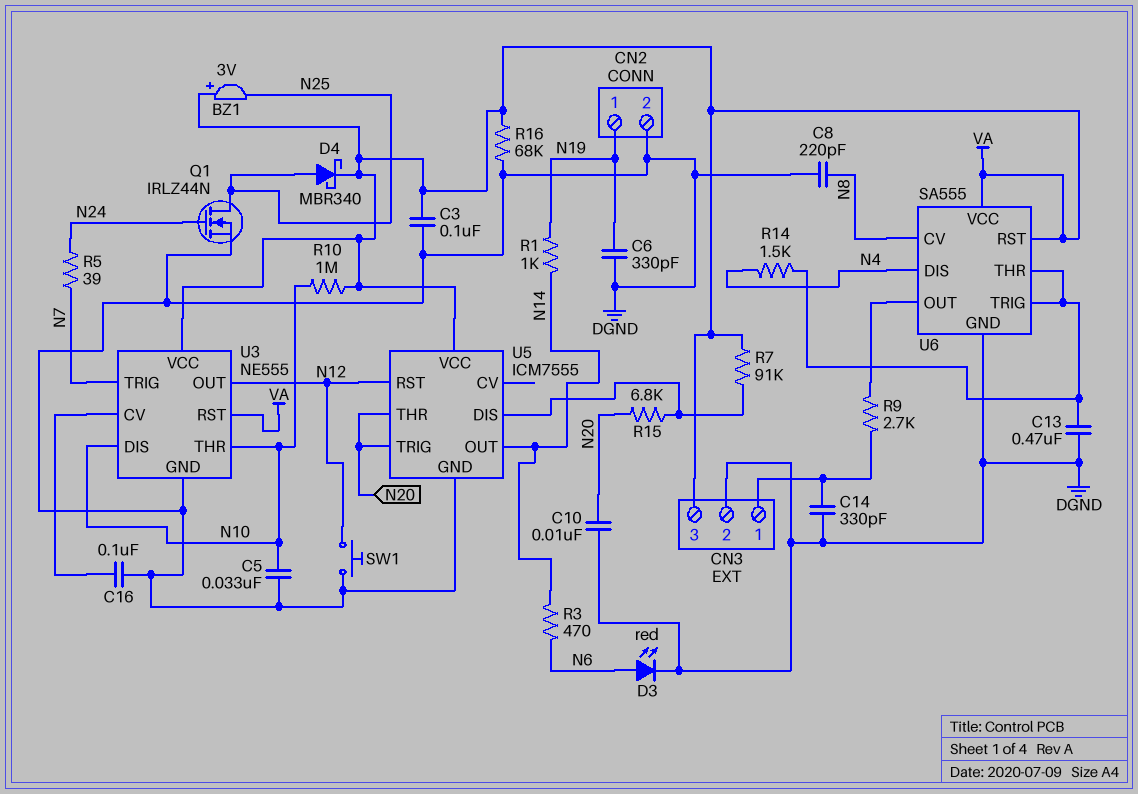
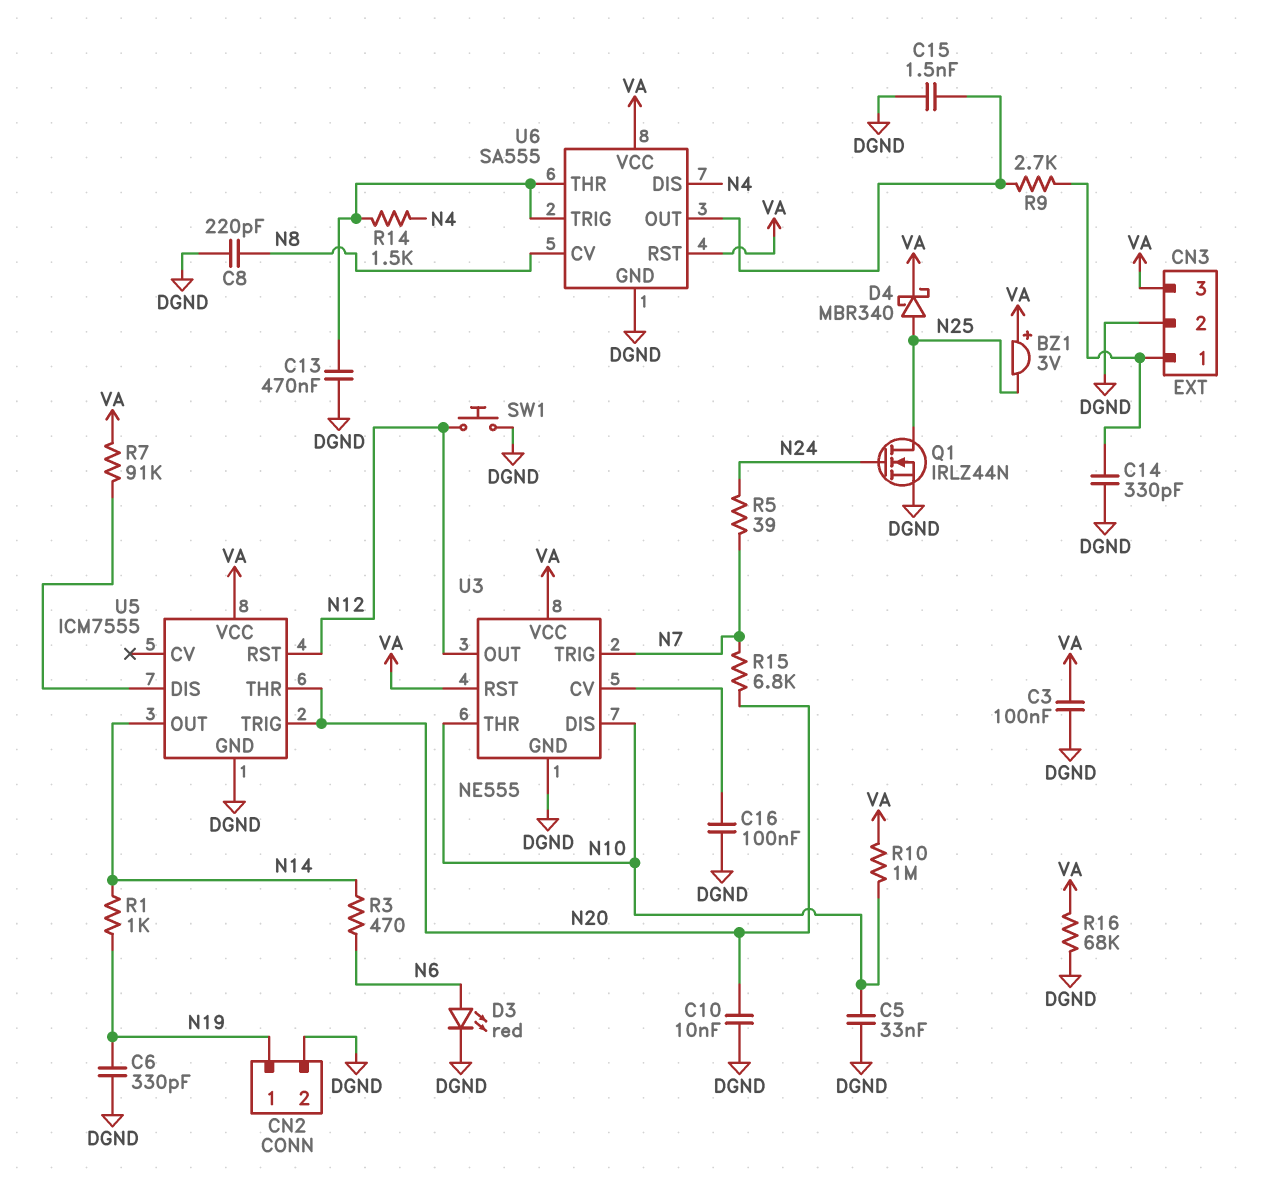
C15: none -> 1.5nF (DGND, U6/OUT)
R15: 6.8k (N20, U5/DIS) -> 6.8k (N7, N20)

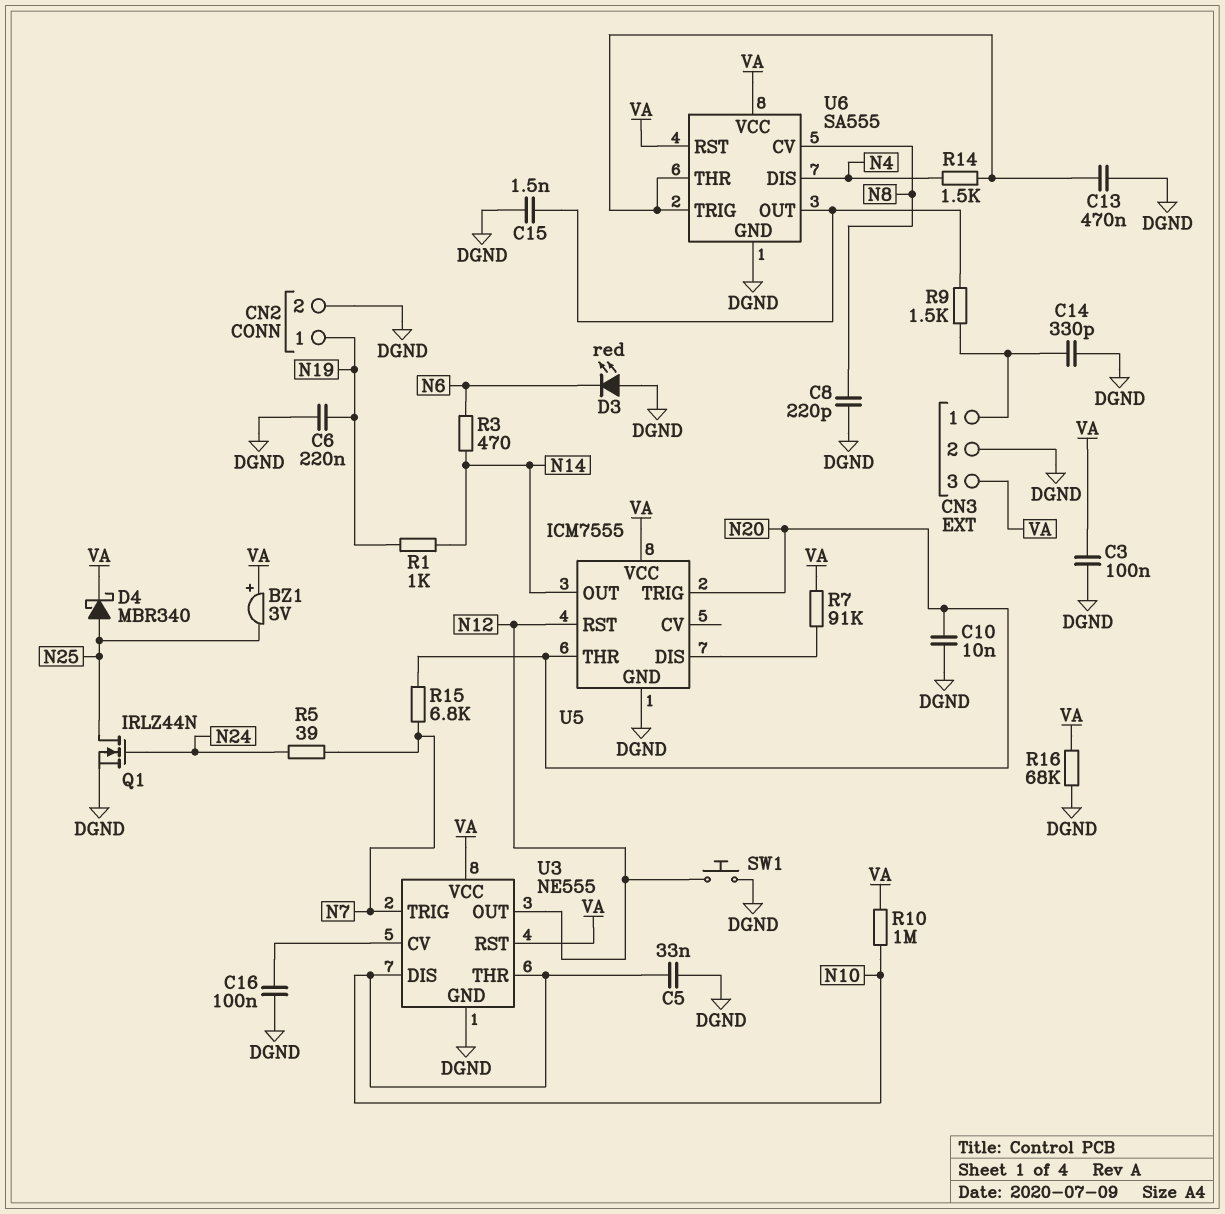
C6: 330pF (DGND, N19) -> 220nF (DGND, N19)
D3: LED red (A N6, K DGND) -> LED red (A DGND, K N6)
R9: 2.7k (CN3/1, U6/OUT) -> 1.5k (CN3/1, U6/OUT)

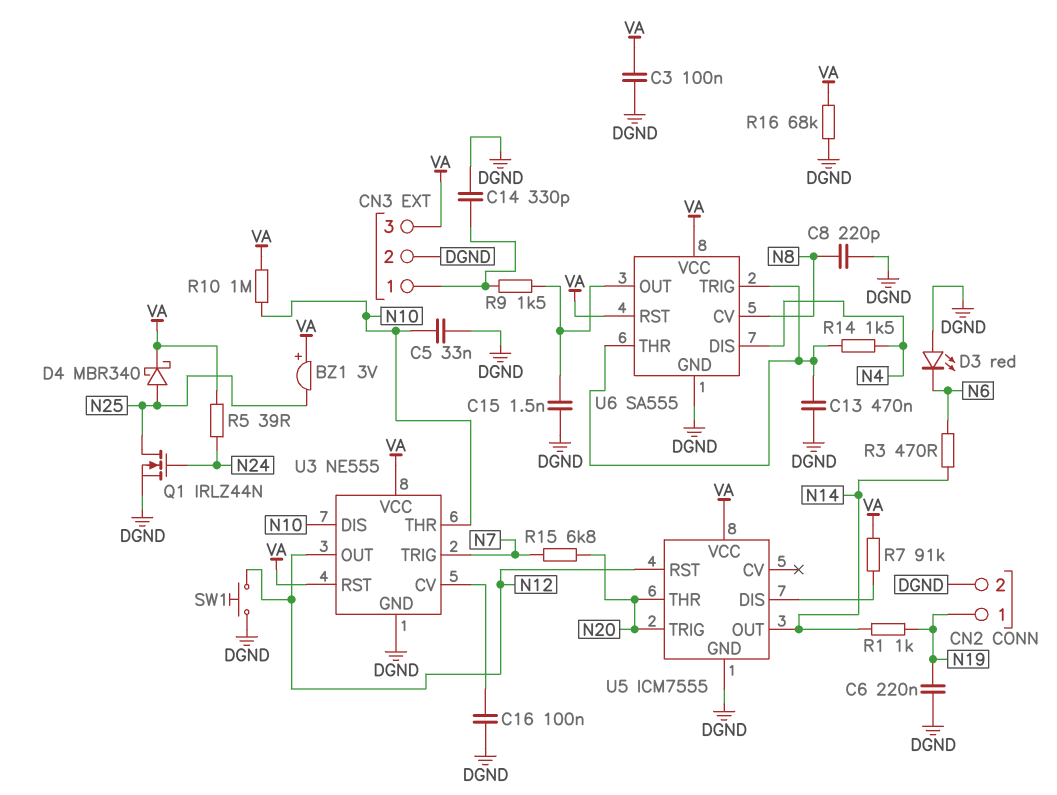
C10: 10nF (DGND, N20) -> none
R5: 39 (N7, N24) -> 39 (N24, VA)

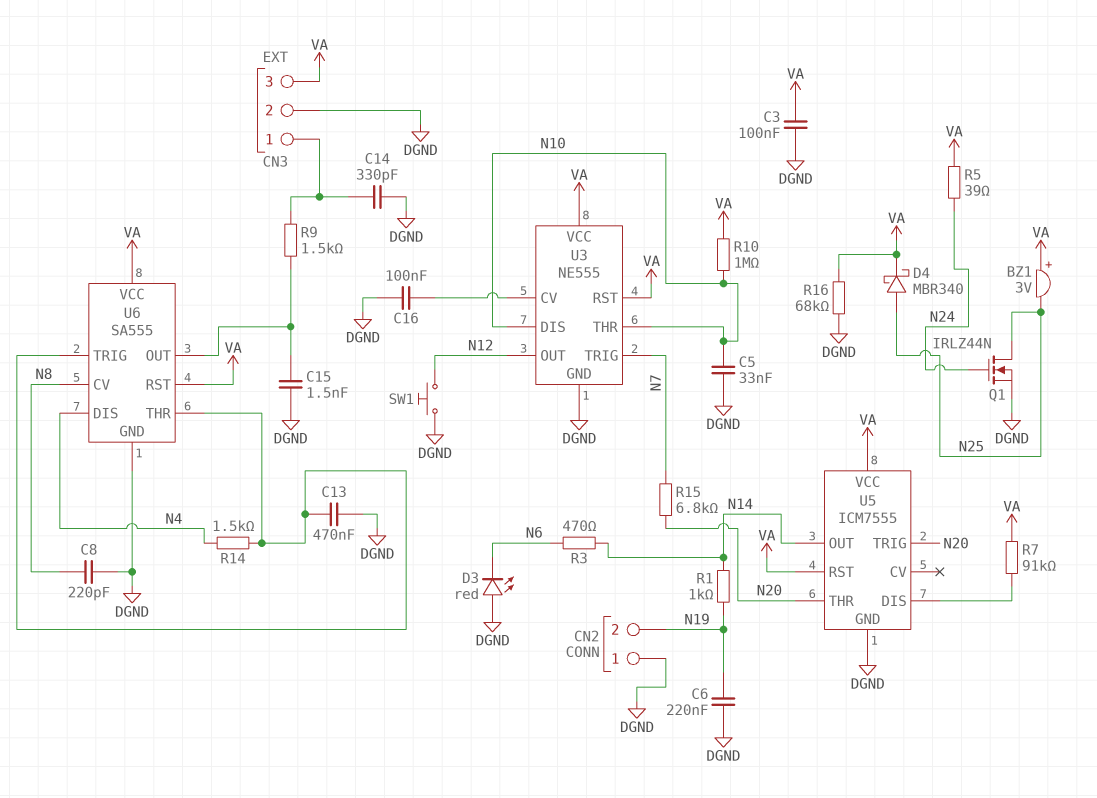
CN2 pin 1: N19 -> DGND
CN2 pin 2: DGND -> N19
U5 pin RST: N12 -> VA

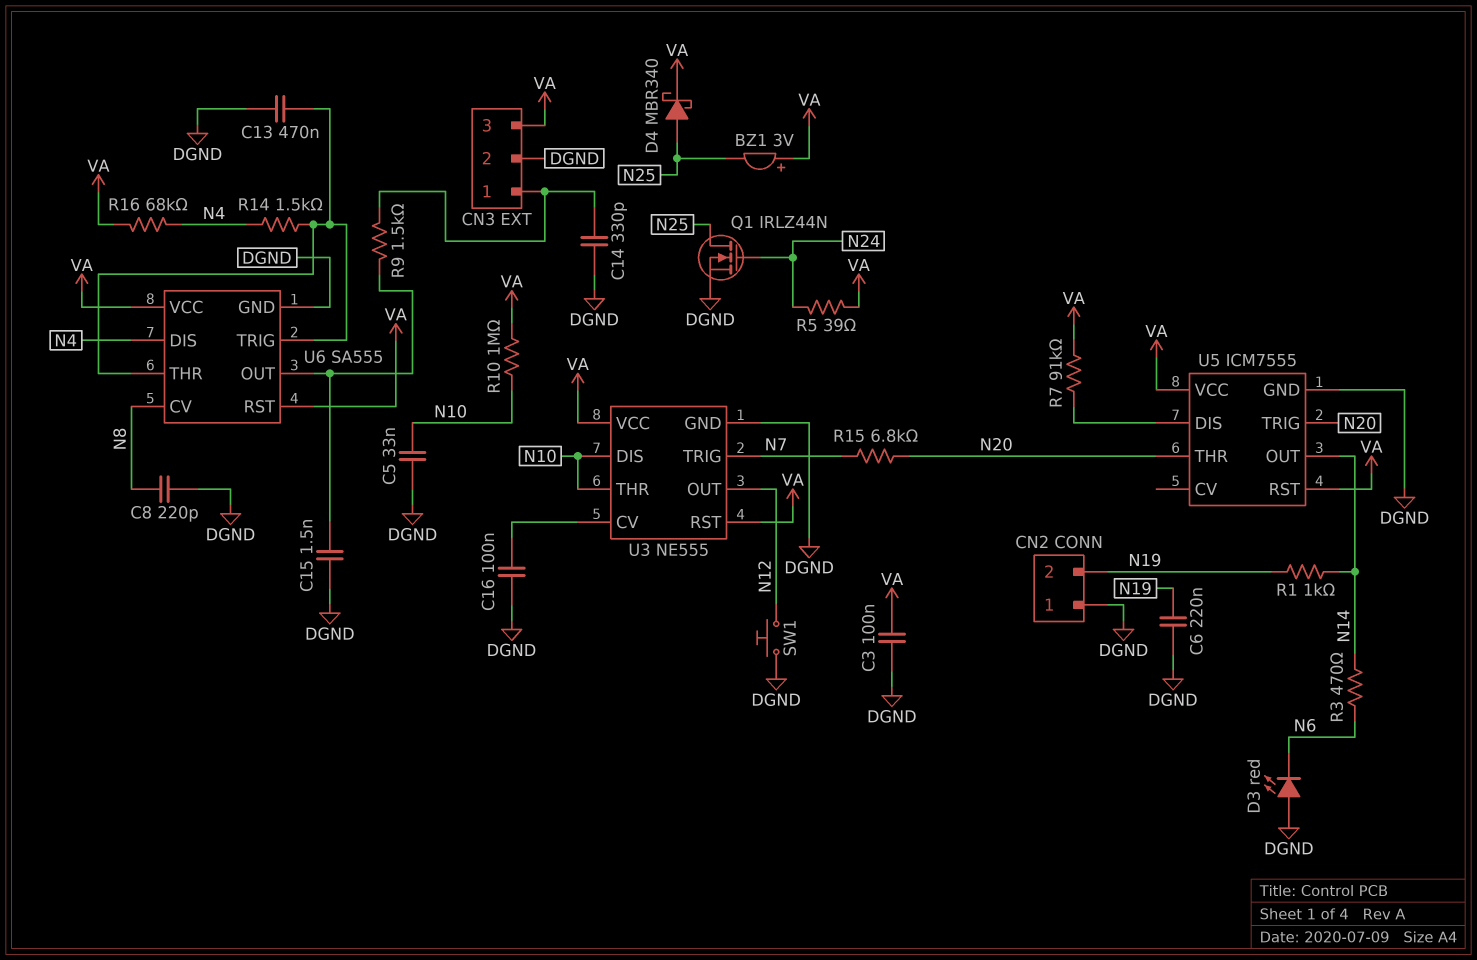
R16: 68k (DGND, VA) -> 68k (N4, VA)

